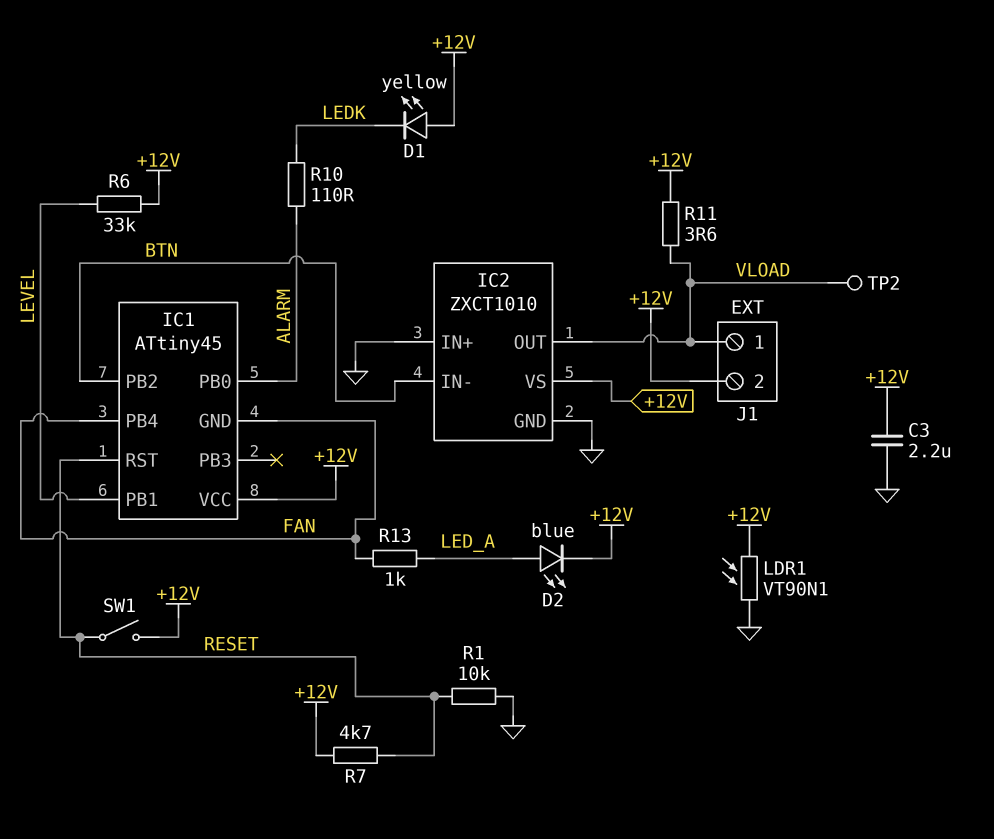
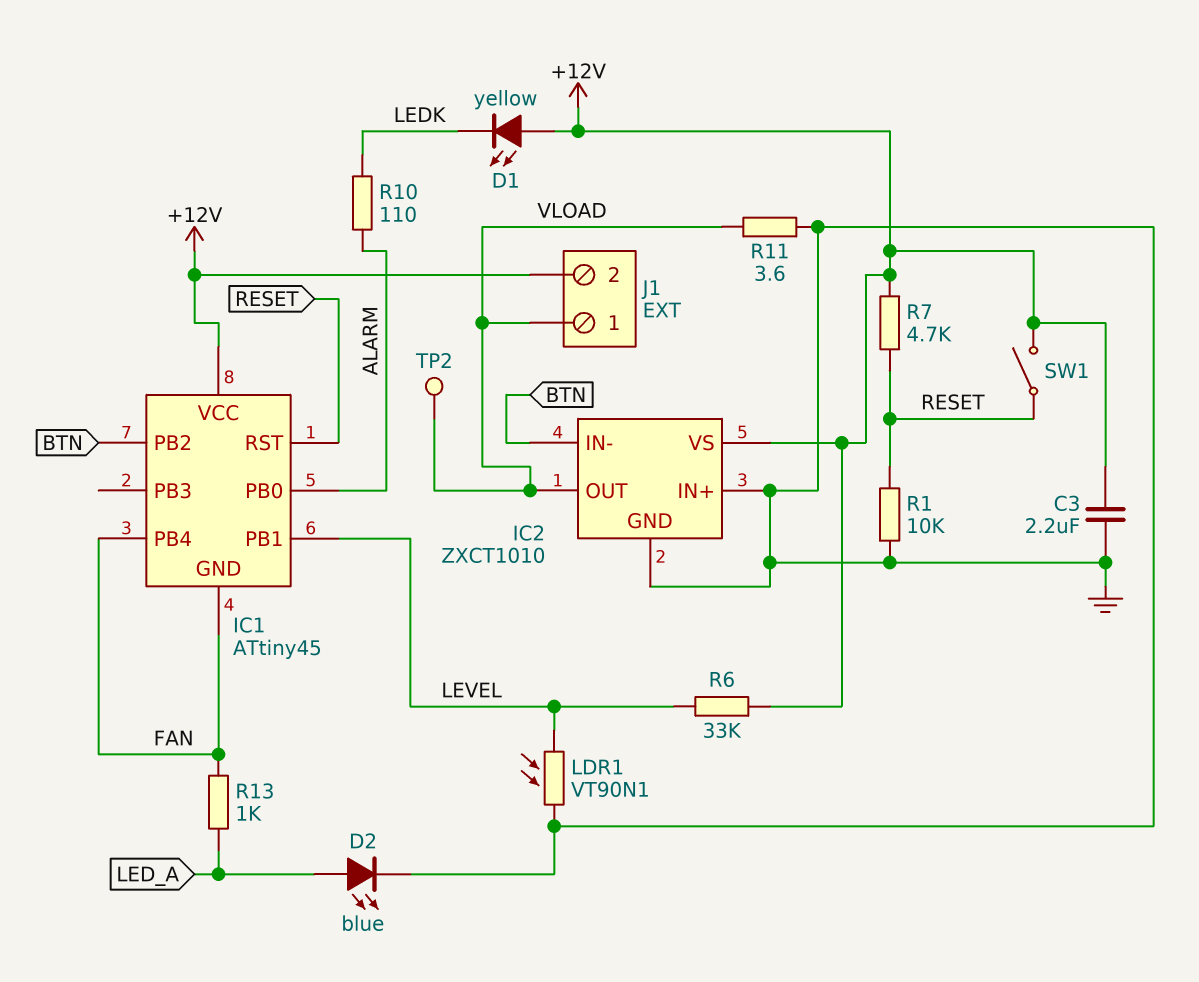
D2: LED blue (A LED_A, K +12V) -> LED blue (A LED_A, K GND)
LDR1: VT90N1 (+12V, GND) -> VT90N1 (GND, LEVEL)
R11: 3.6 (+12V, VLOAD) -> 3.6 (GND, VLOAD)

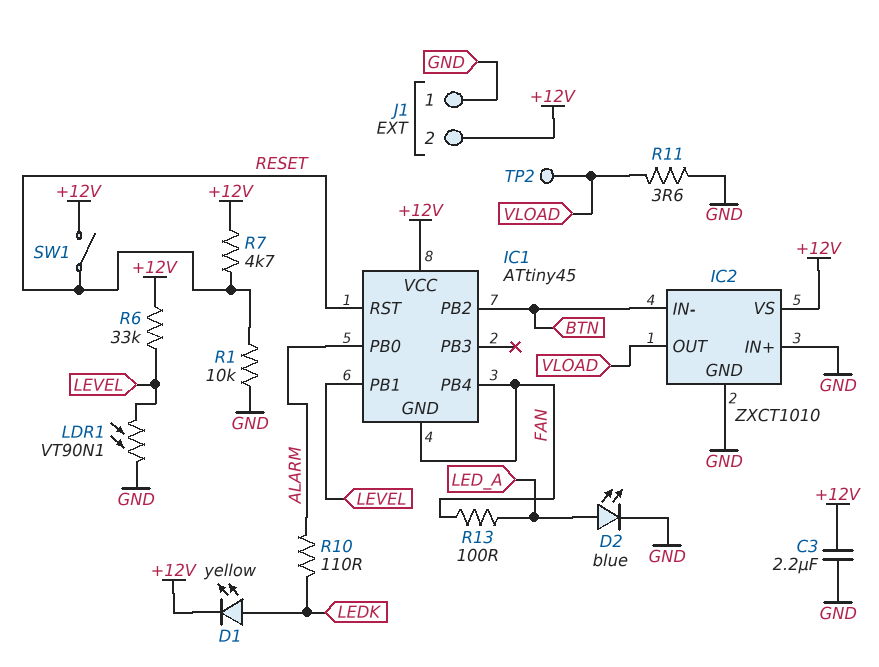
D1: LED yellow (A +12V, K LEDK) -> LED yellow (A LEDK, K +12V)
J1 pin 1: VLOAD -> GND
R13: 1k (FAN, LED_A) -> 100 (FAN, LED_A)

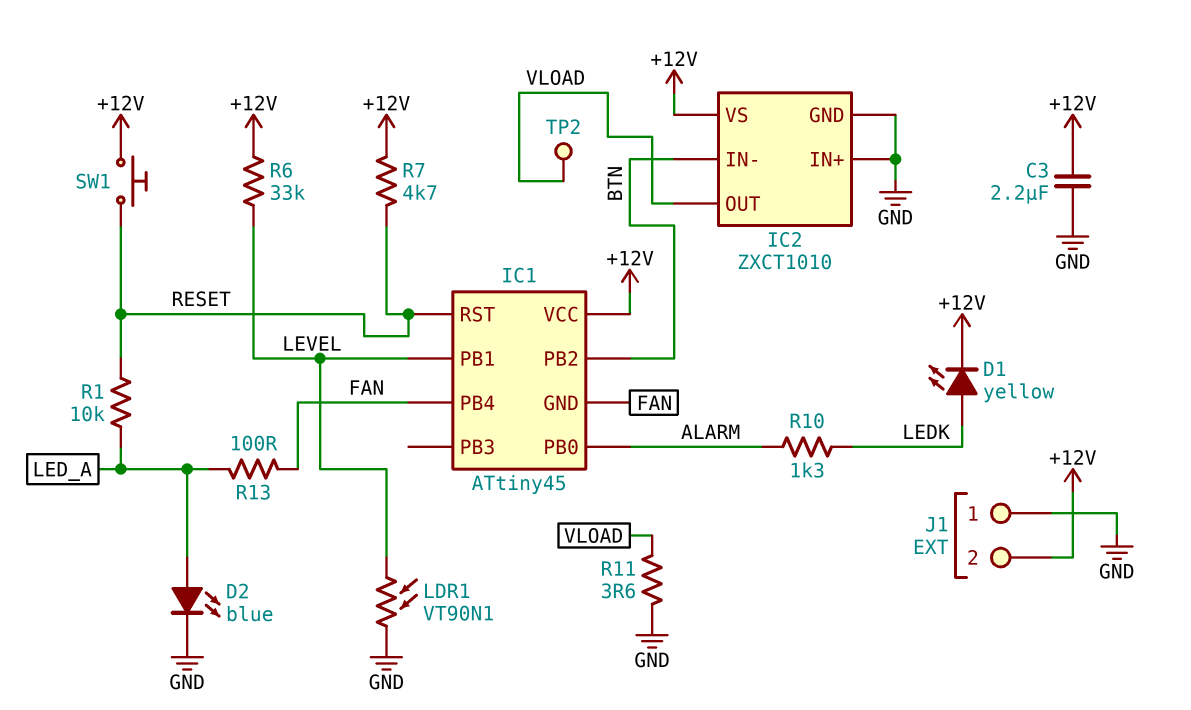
R1: 10k (GND, RESET) -> 10k (LED_A, RESET)
R10: 110 (ALARM, LEDK) -> 1.3k (ALARM, LEDK)
SW1: switch (+12V, RESET) -> button (+12V, RESET)

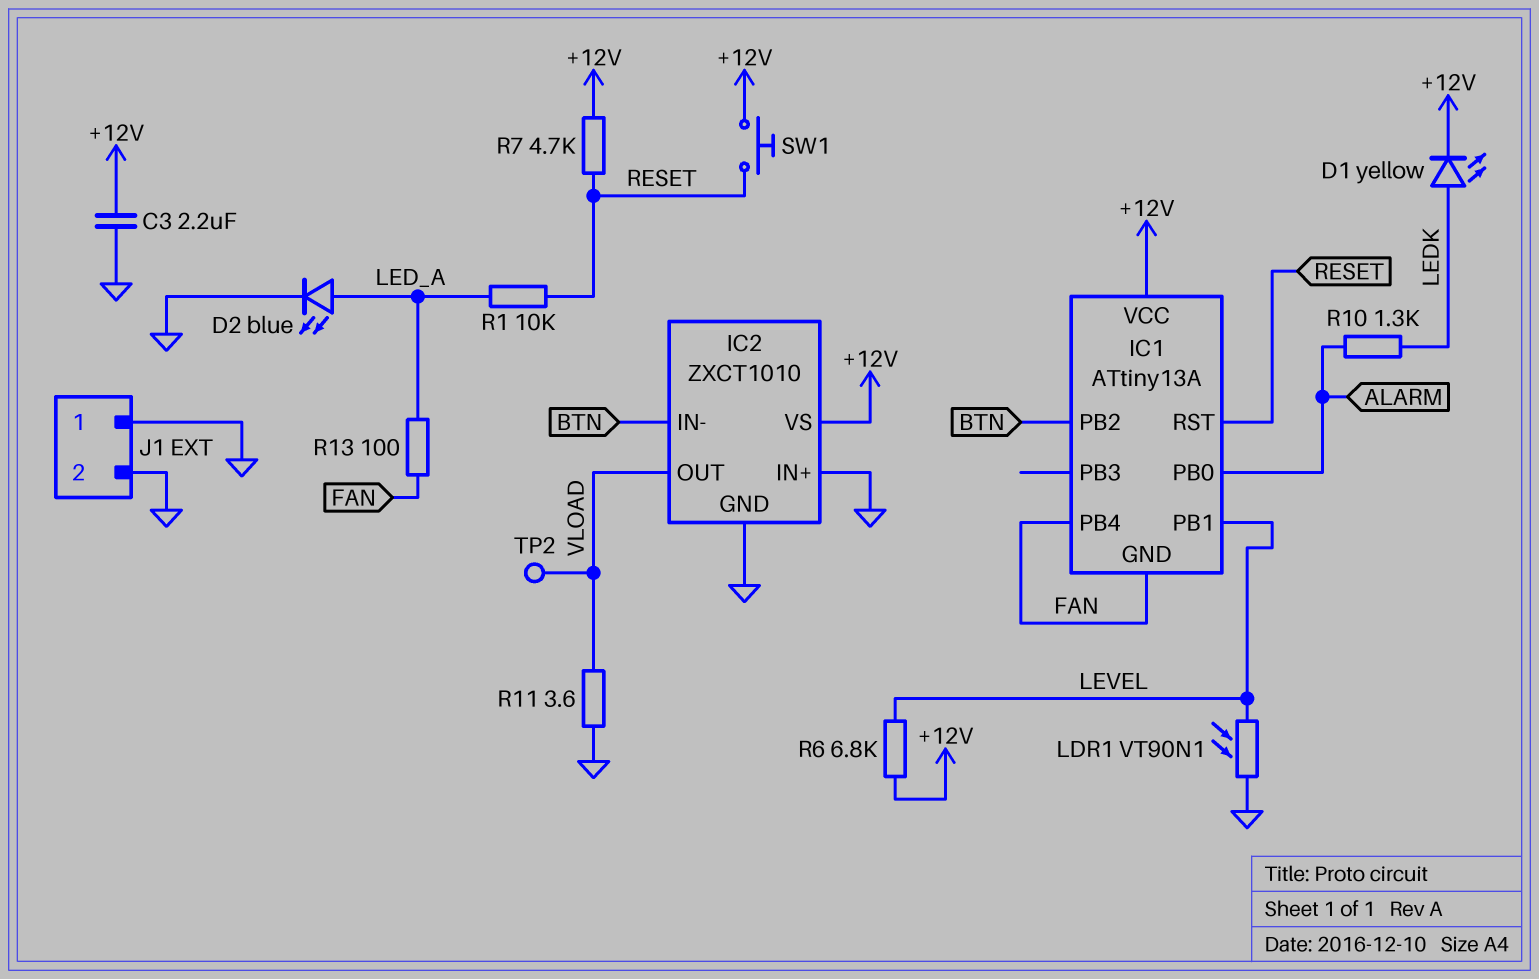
IC1: ATtiny45 -> ATtiny13A
J1 pin 2: +12V -> GND
R6: 33k (+12V, LEVEL) -> 6.8k (+12V, LEVEL)

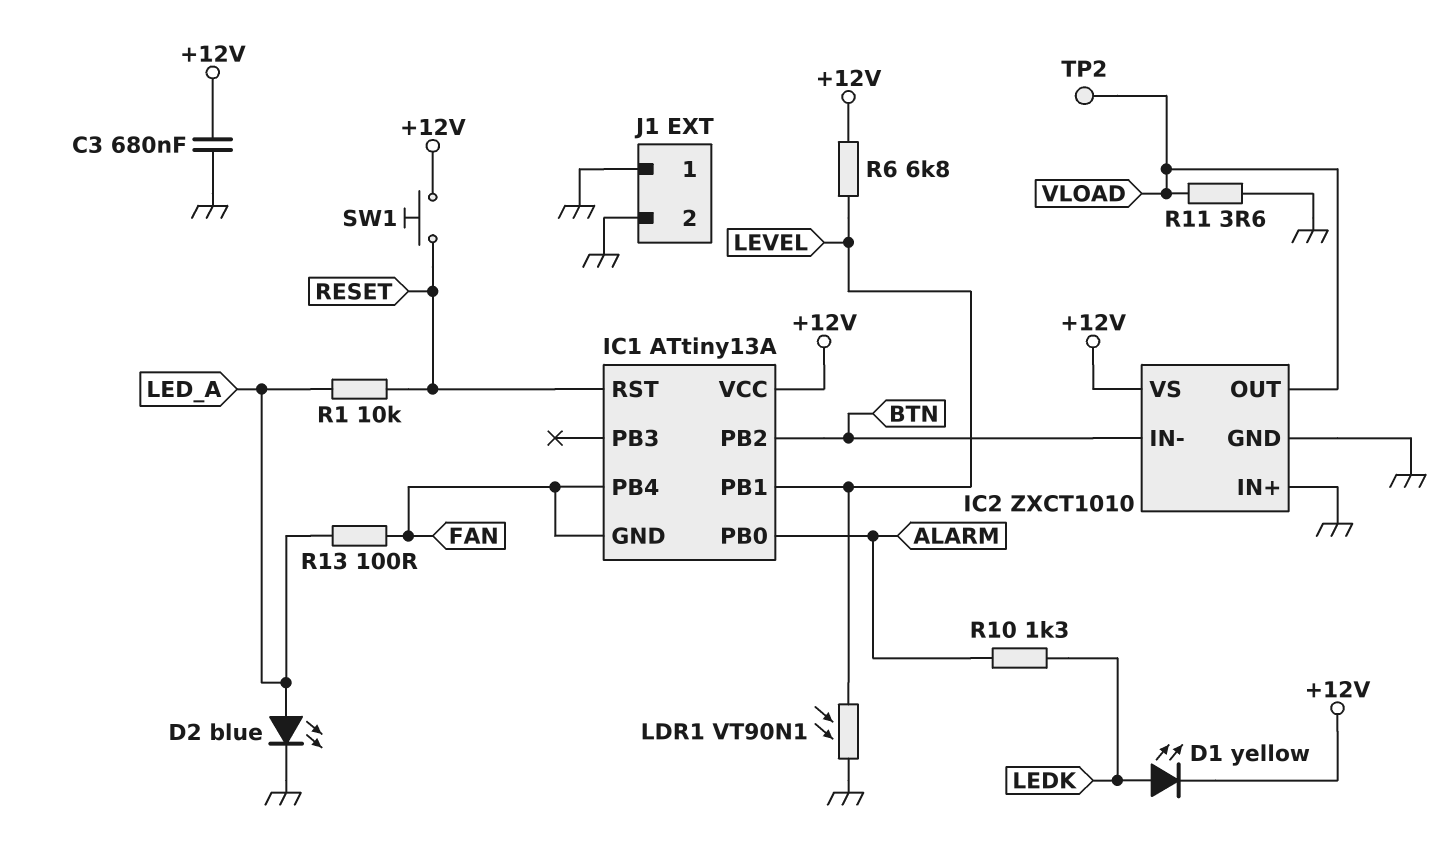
C3: 2.2uF (+12V, GND) -> 680nF (+12V, GND)
R7: 4.7k (+12V, RESET) -> none

